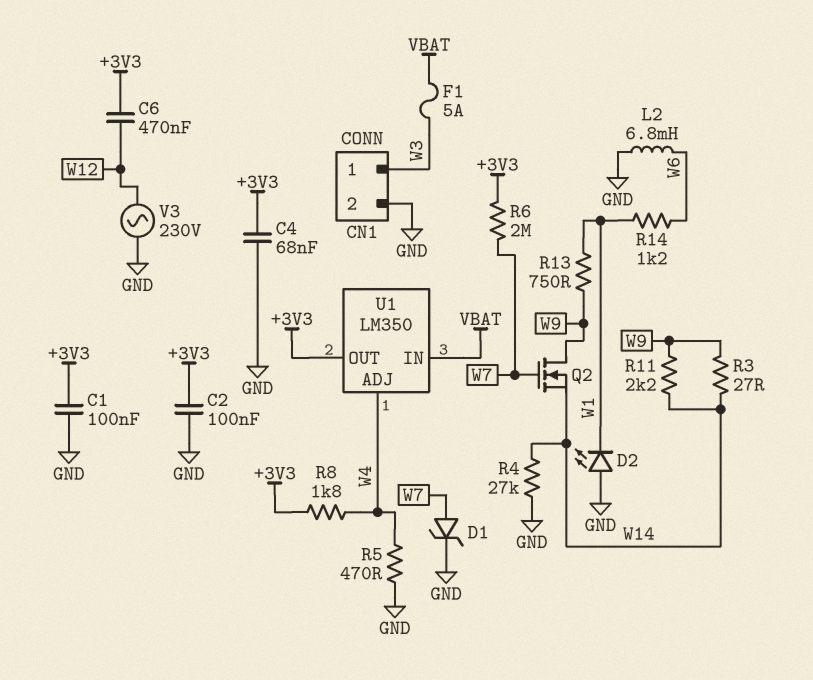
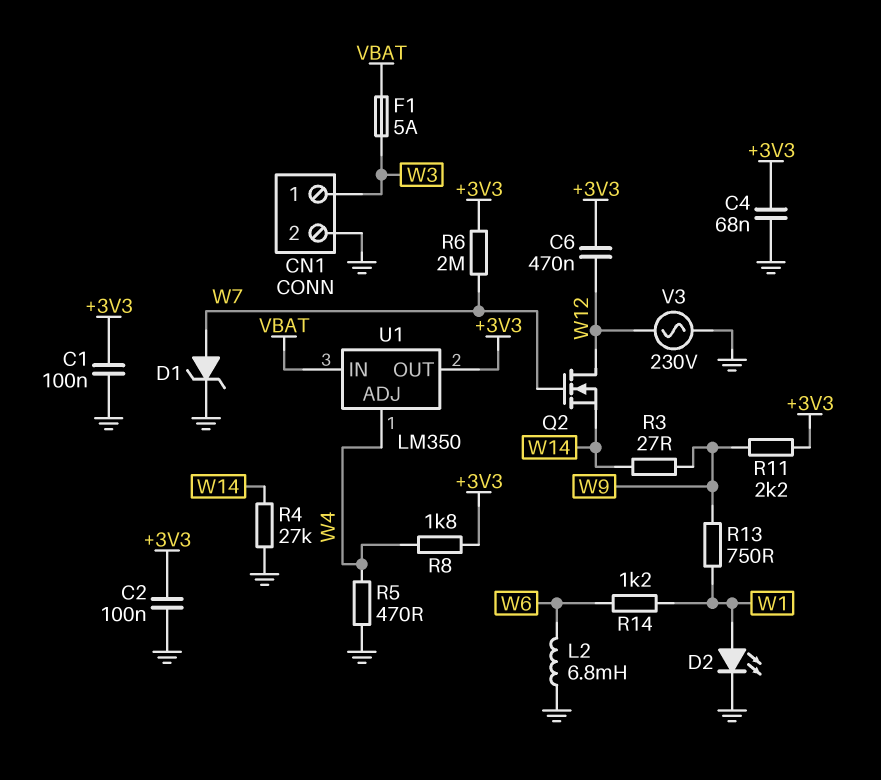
D2: LED (A GND, K W1) -> LED (A W1, K GND)
Q2: NMOS (G W7, D W9, S W14) -> NMOS (G W7, D W12, S W14)
R11: 2.2k (W9, W14) -> 2.2k (+3V3, W9)

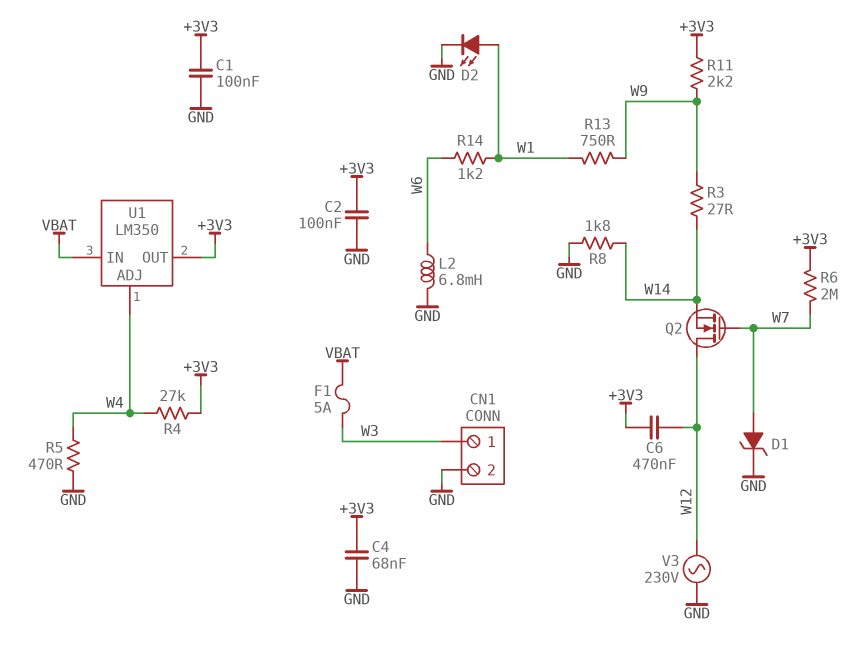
R4: 27k (GND, W14) -> 27k (+3V3, W4)
R8: 1.8k (+3V3, W4) -> 1.8k (GND, W14)

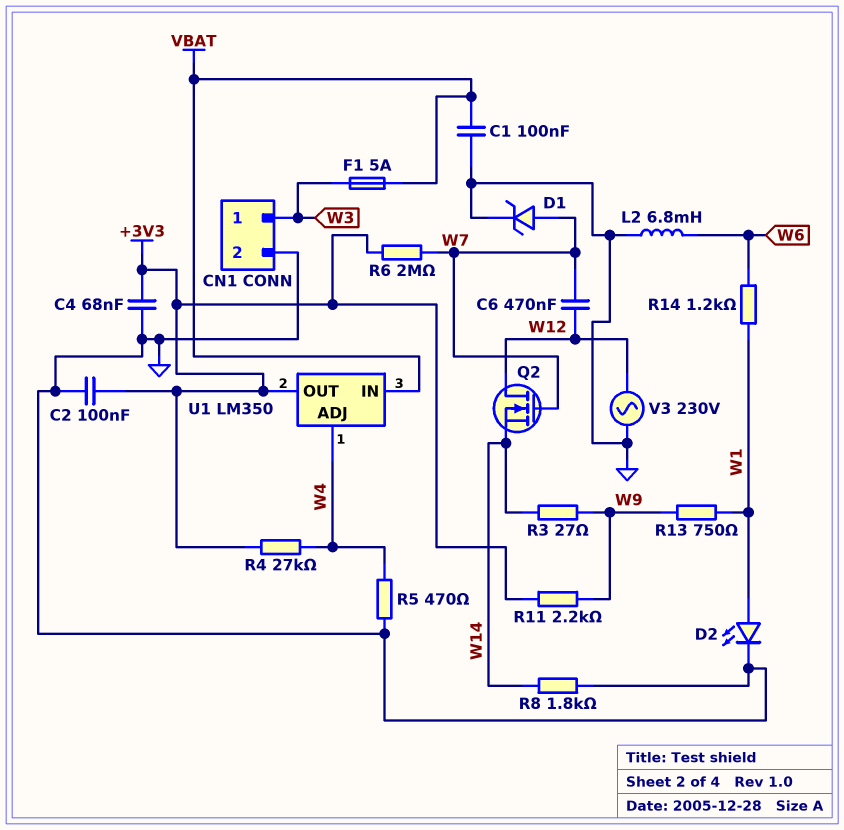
C1: 100nF (+3V3, GND) -> 100nF (GND, VBAT)
C6: 470nF (+3V3, W12) -> 470nF (W7, W12)

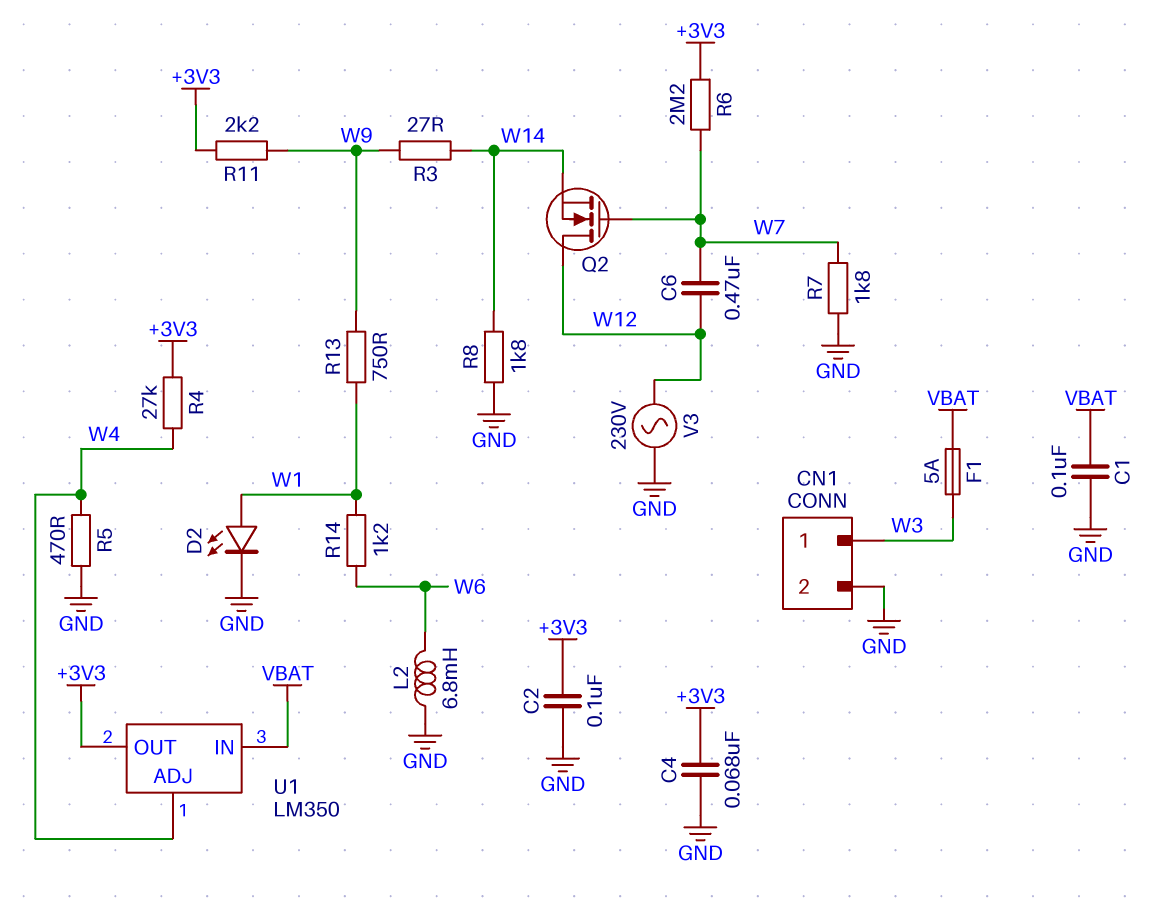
D1: zener (A W7, K GND) -> none
R6: 2M (+3V3, W7) -> 2.2M (+3V3, W7)
R7: none -> 1.8k (GND, W7)

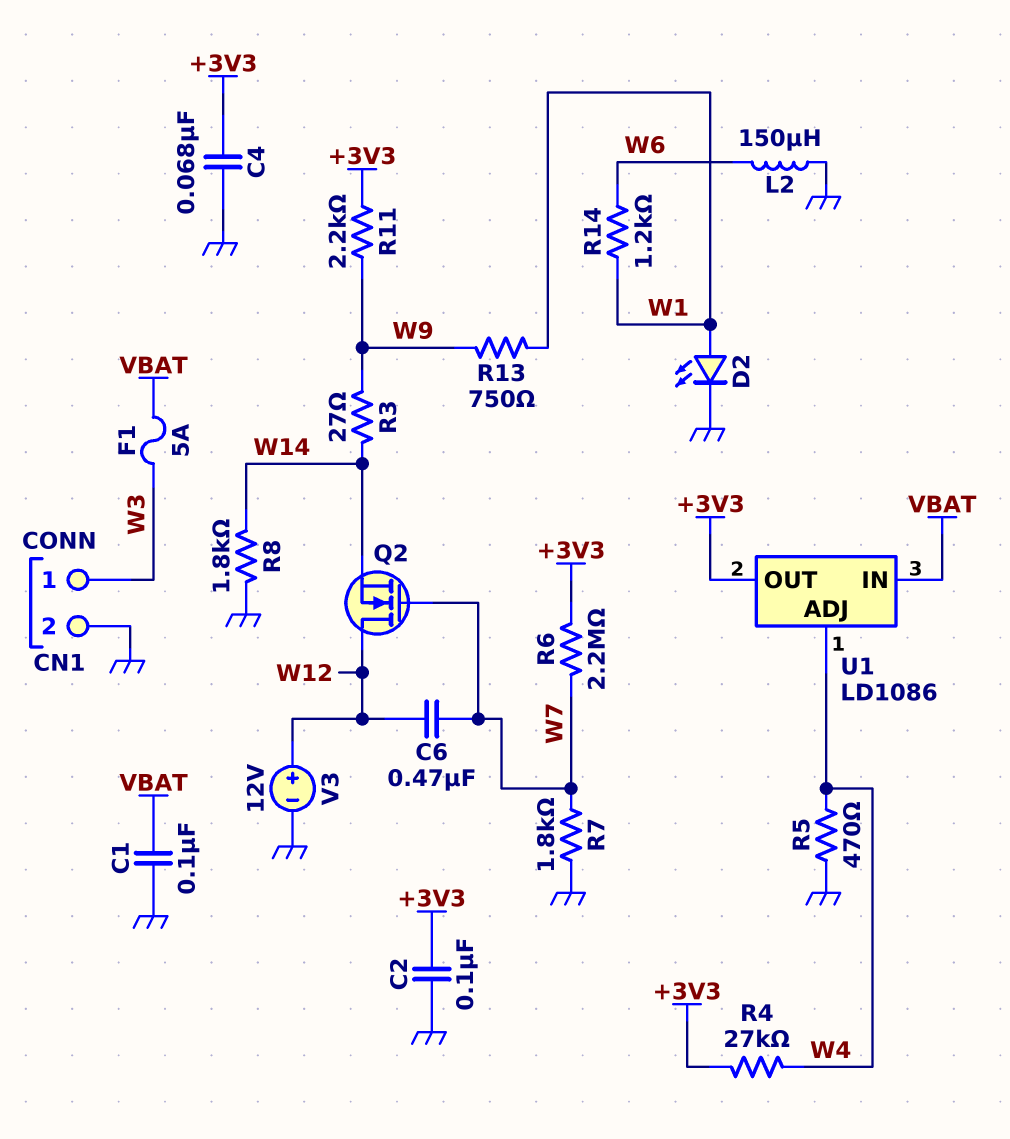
L2: 6.8mH (GND, W6) -> 150uH (GND, W6)
U1: LM350 -> LD1086
V3: AC 230V (GND, W12) -> 12V (plus W12, minus GND)

